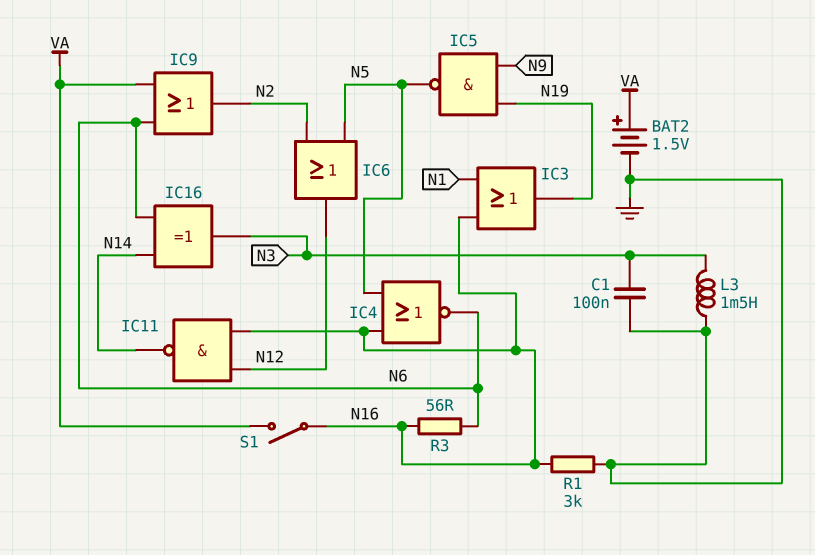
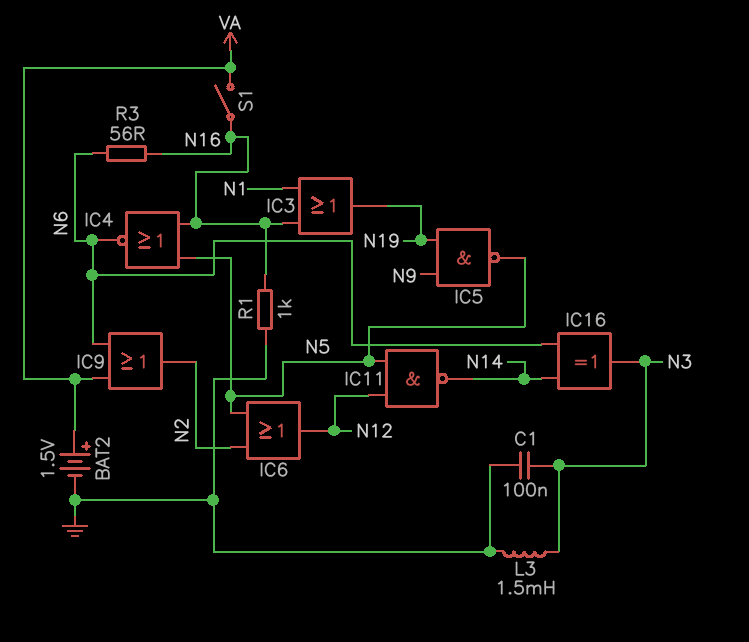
IC11: NAND (in N12, in N16, out N14) -> NAND (in N5, in N12, out N14)
R1: 3k (GND, N16) -> 1k (GND, N16)

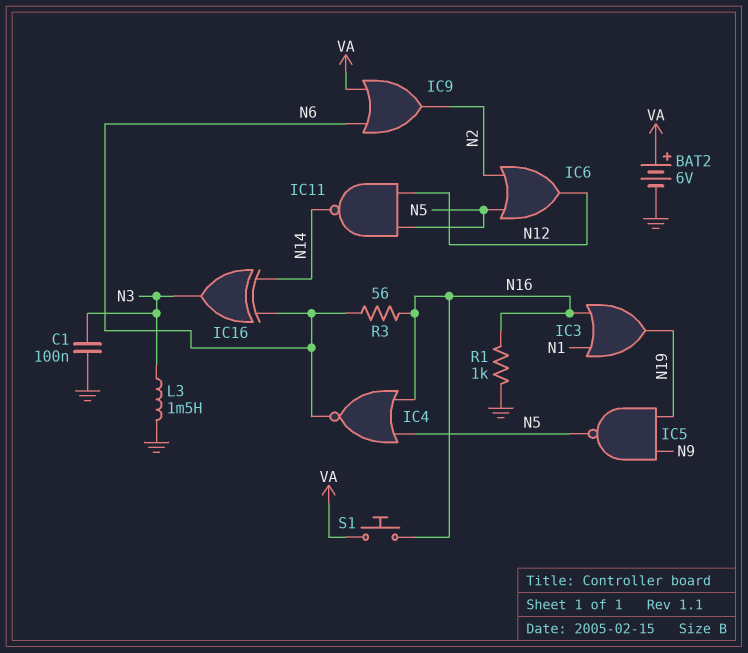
BAT2: 1.5V (plus VA, minus GND) -> 6V (plus VA, minus GND)
S1: switch (N16, VA) -> button (N16, VA)

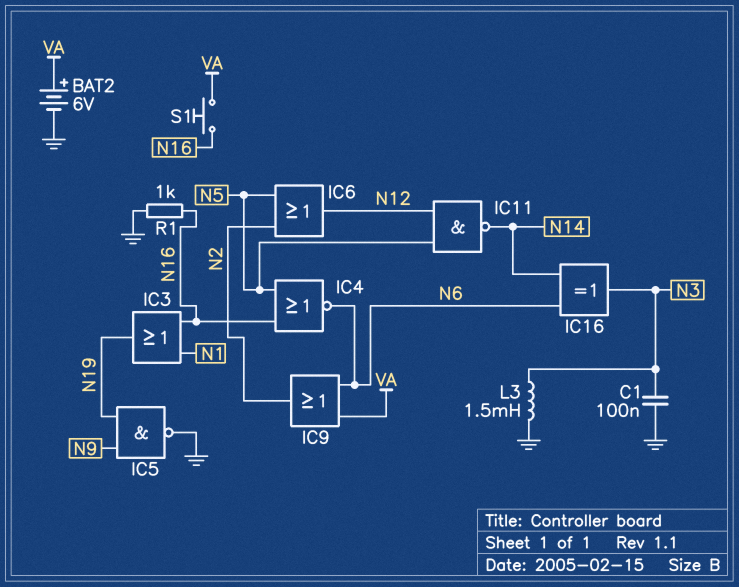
IC5: NAND (in N9, in N19, out N5) -> NAND (in N9, in N19, out GND)
R3: 56 (N6, N16) -> none

